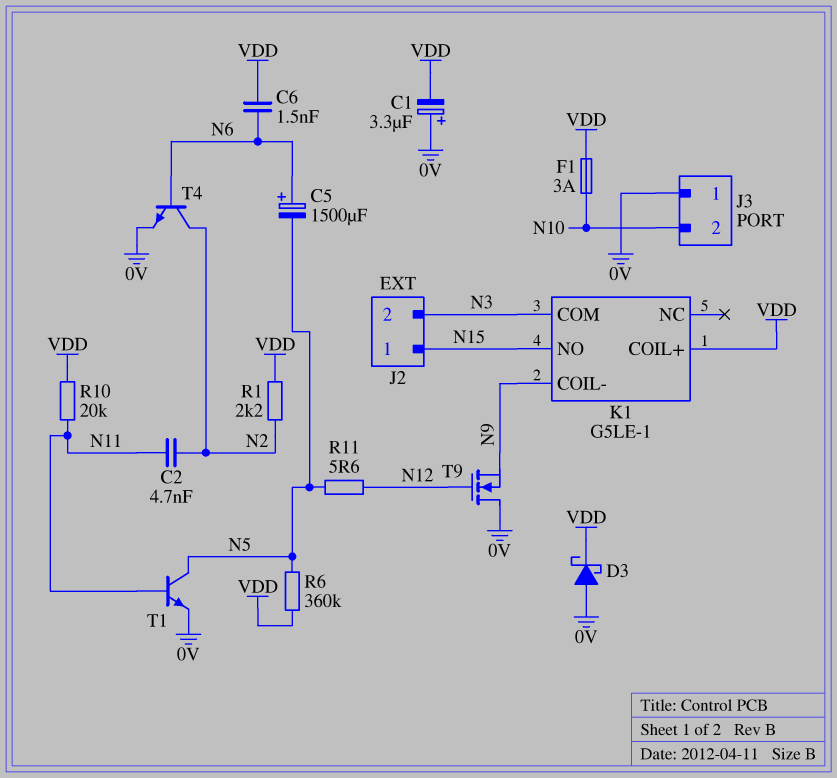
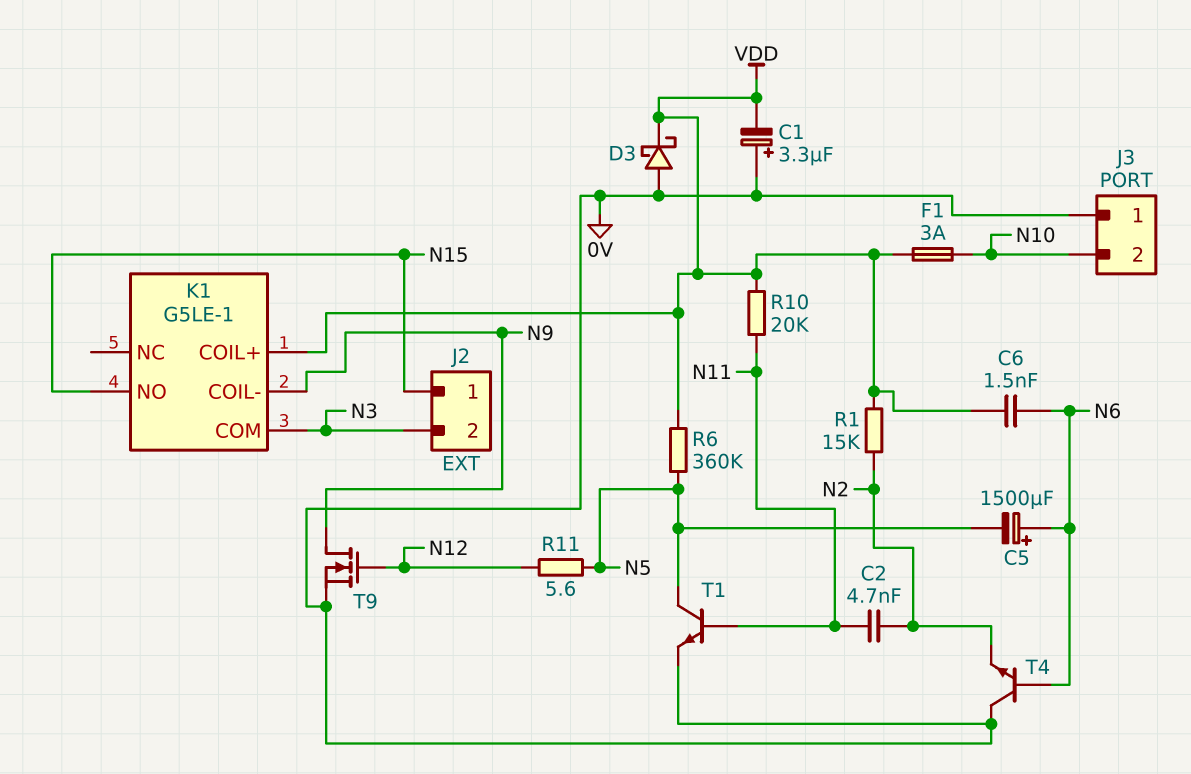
R1: 2.2k (N2, VDD) -> 15k (N2, VDD)
T4: NPN (B N6, C N2, E 0V) -> NPN (B N6, C 0V, E N2)
T9: NMOS (G N12, D 0V, S N9) -> NMOS (G N12, D N9, S 0V)

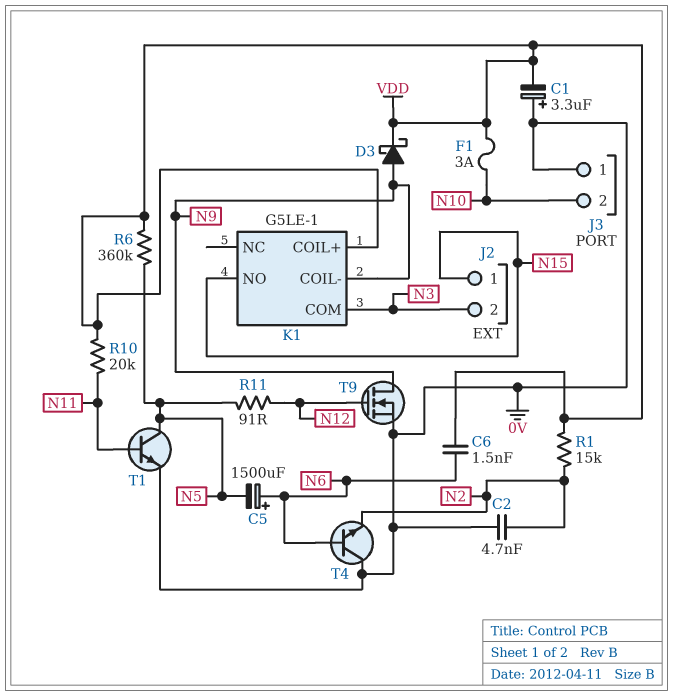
C2: 4.7nF (N2, N11) -> 4.7nF (0V, N2)
D3: schottky (A 0V, K VDD) -> schottky (A N9, K VDD)
R11: 5.6 (N5, N12) -> 91 (N5, N12)

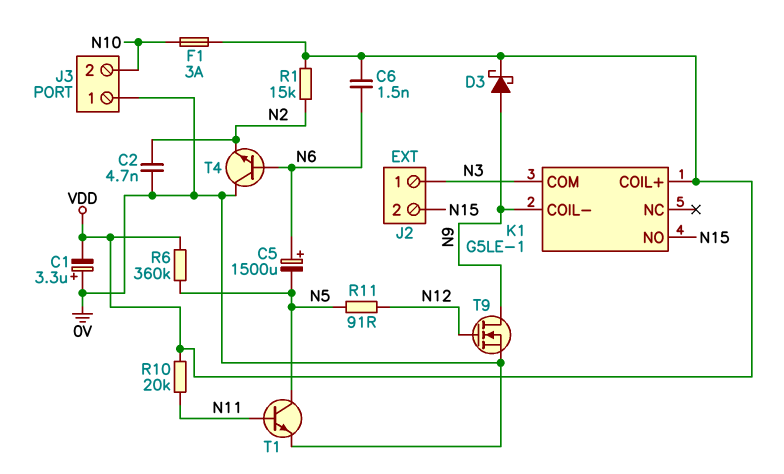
J2 pin 1: N15 -> N3
J2 pin 2: N3 -> N15

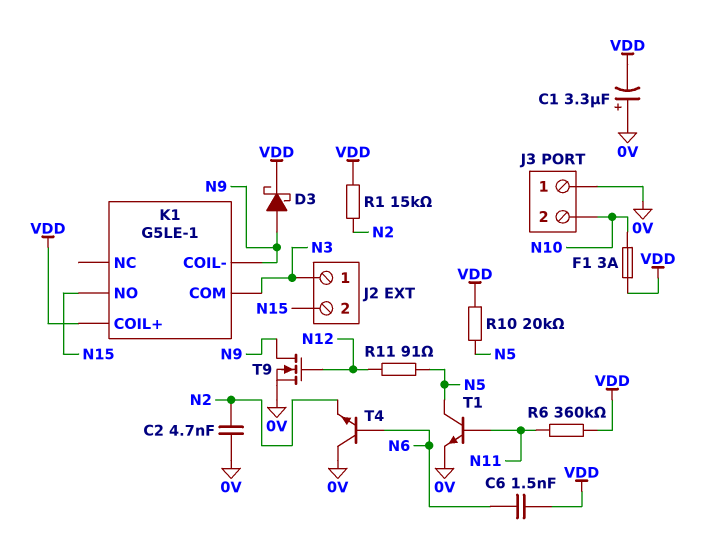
C5: 1500uF (plus N6, minus N5) -> none
R6: 360k (N5, VDD) -> 360k (N11, VDD)
R10: 20k (N11, VDD) -> 20k (N5, VDD)

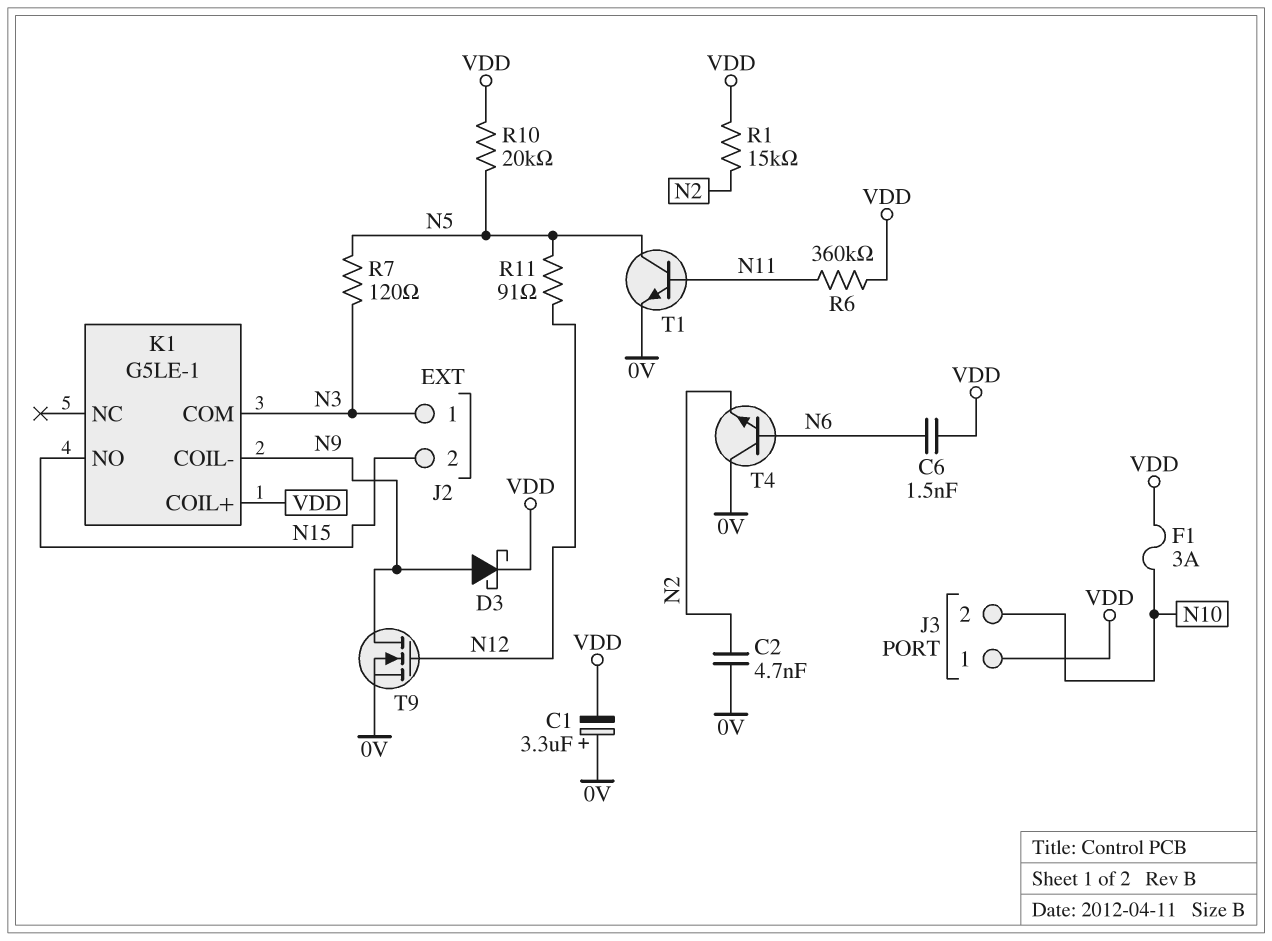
J3 pin 1: 0V -> VDD
R7: none -> 120 (N3, N5)

